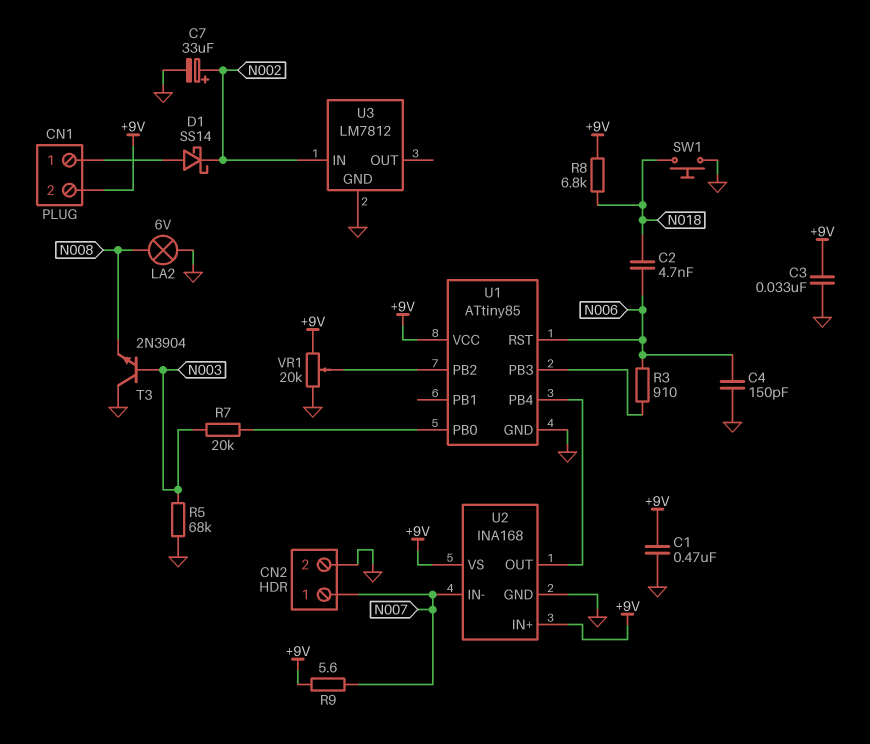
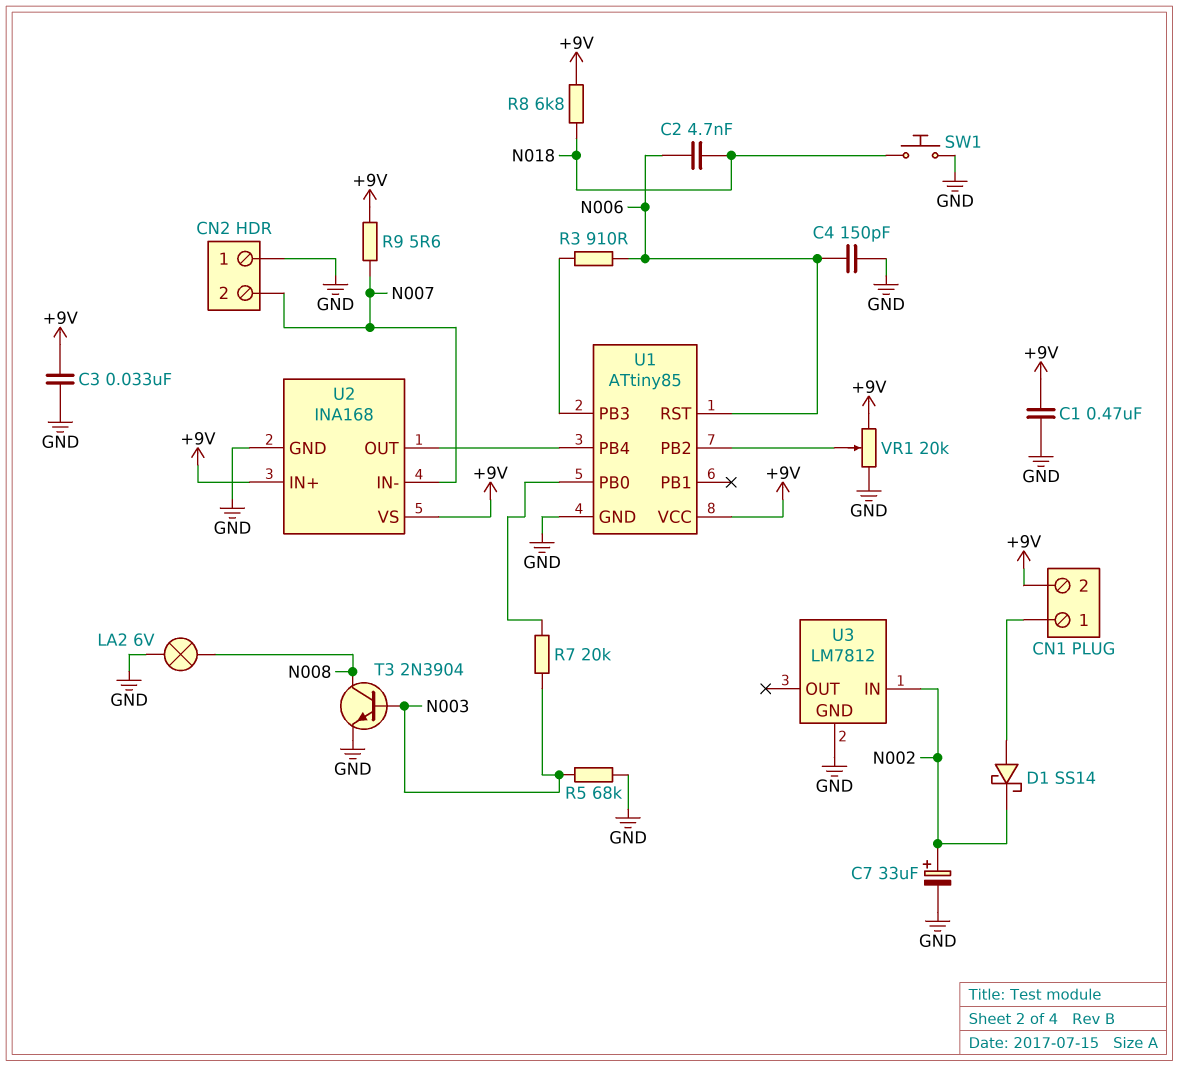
CN2 pin 1: N007 -> GND
CN2 pin 2: GND -> N007
T3: NPN 2N3904 (B N003, C GND, E N008) -> NPN 2N3904 (B N003, C N008, E GND)

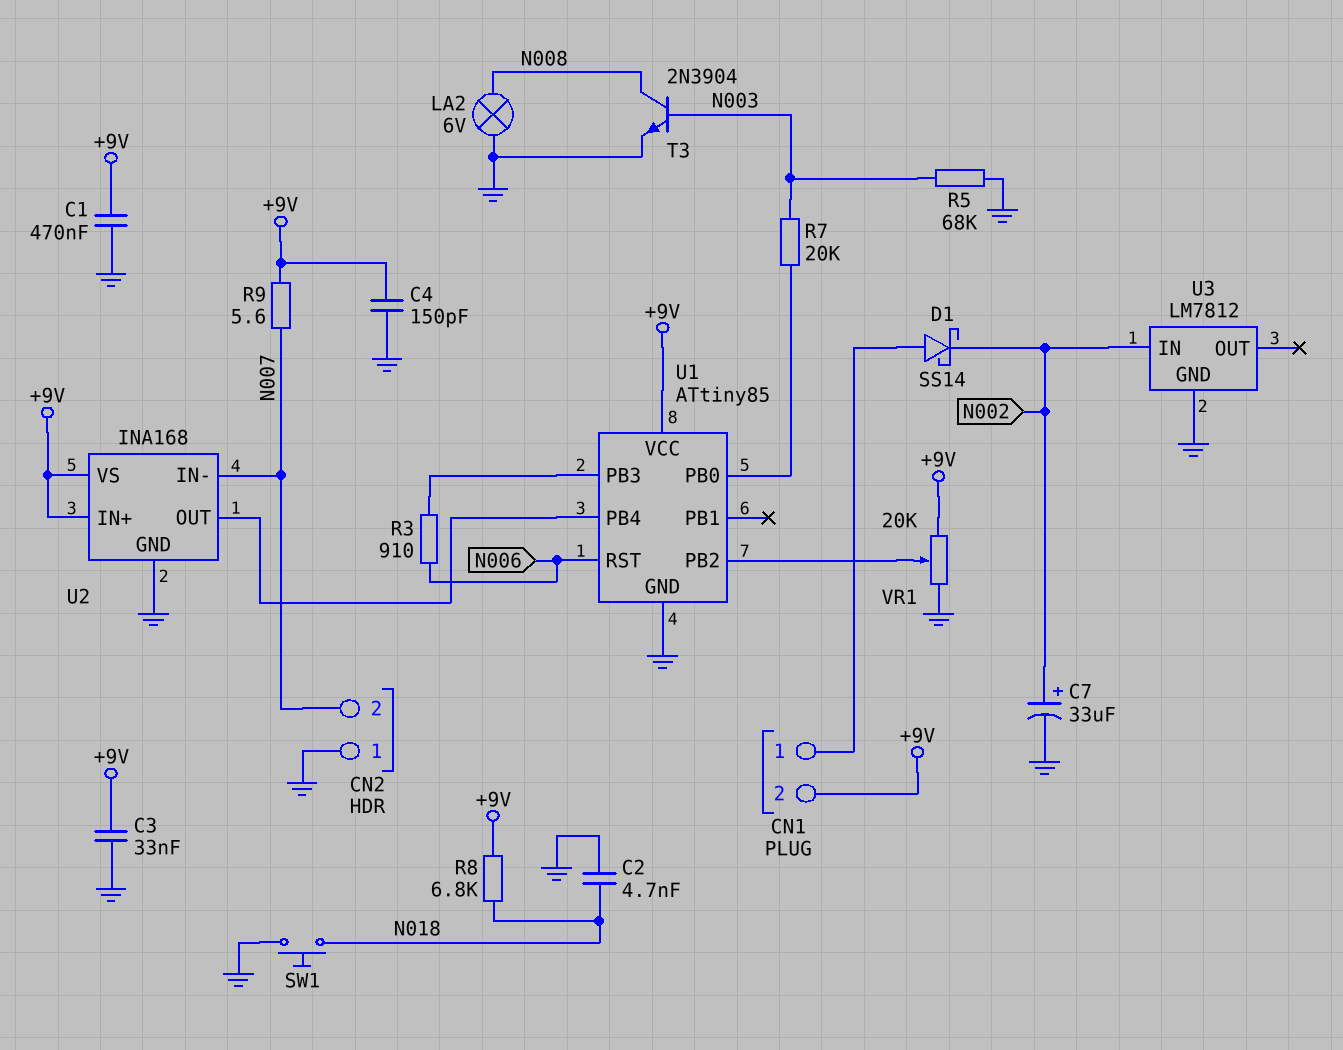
C2: 4.7nF (N006, N018) -> 4.7nF (GND, N018)
C4: 150pF (GND, N006) -> 150pF (+9V, GND)

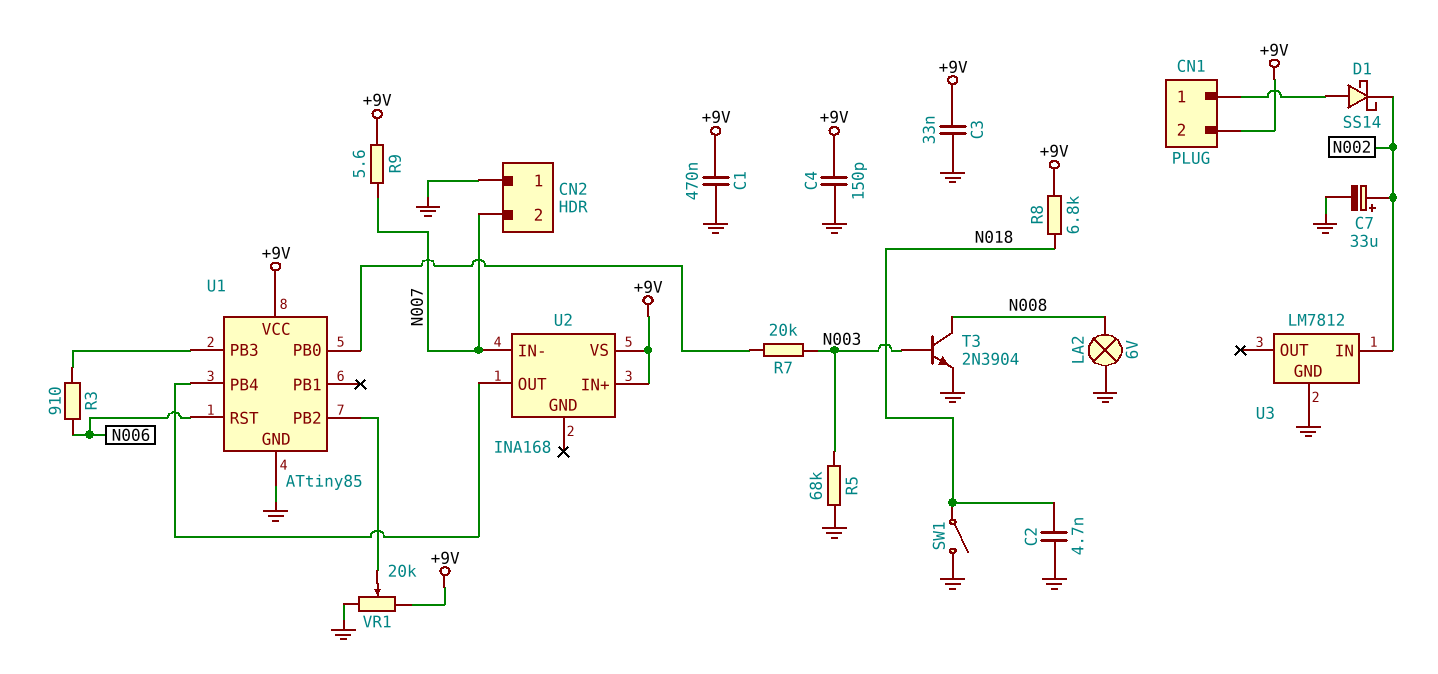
SW1: button (GND, N018) -> switch (GND, N018)
U2 pin GND: GND -> none

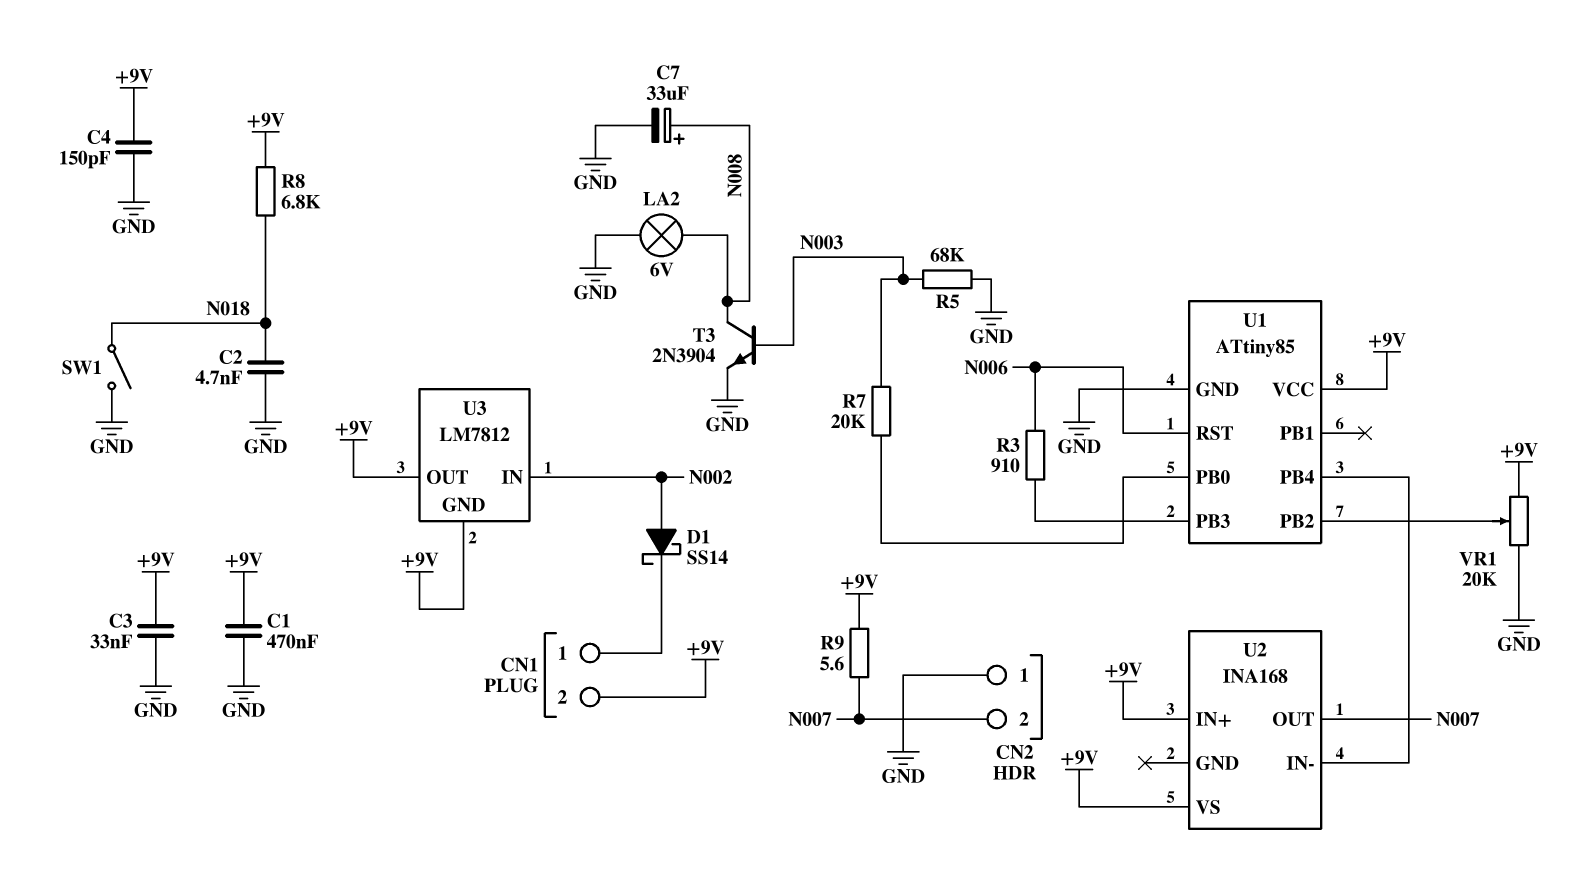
C7: 33uF (plus N002, minus GND) -> 33uF (plus N008, minus GND)
D1: schottky SS14 (A CN1/1, K N002) -> schottky SS14 (A N002, K CN1/1)
U2 pin IN-: N007 -> U1/PB4
U2 pin OUT: U1/PB4 -> N007
U3 pin GND: GND -> +9V
U3 pin OUT: none -> +9V

